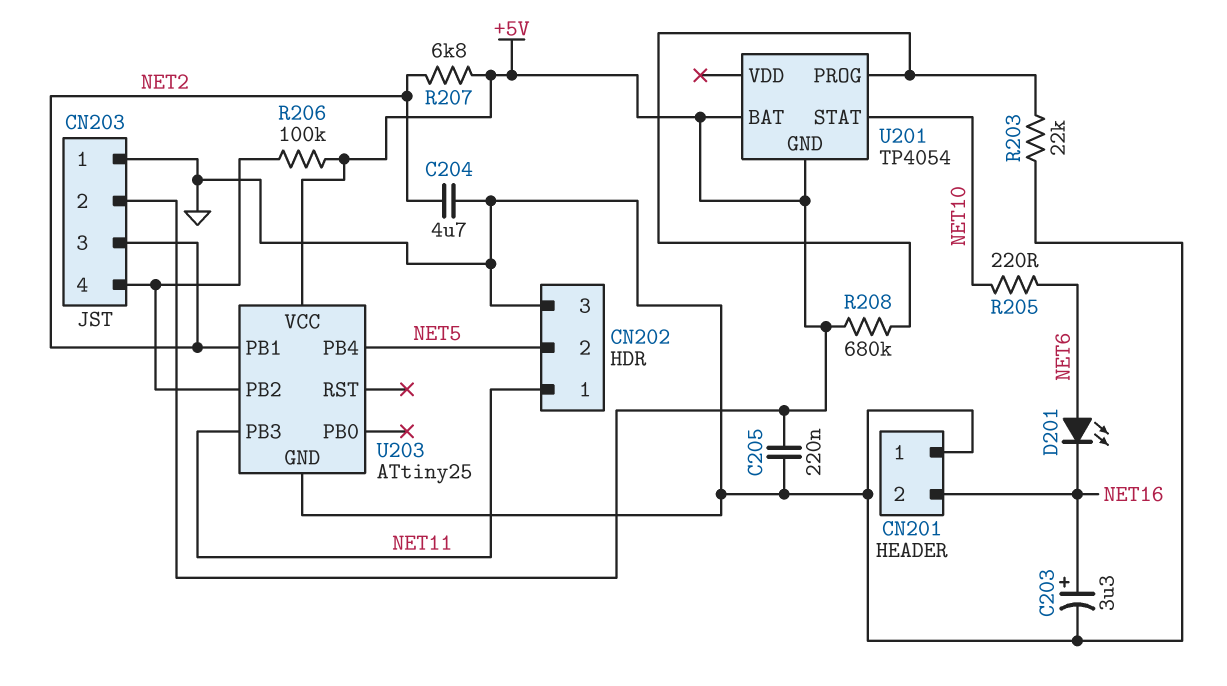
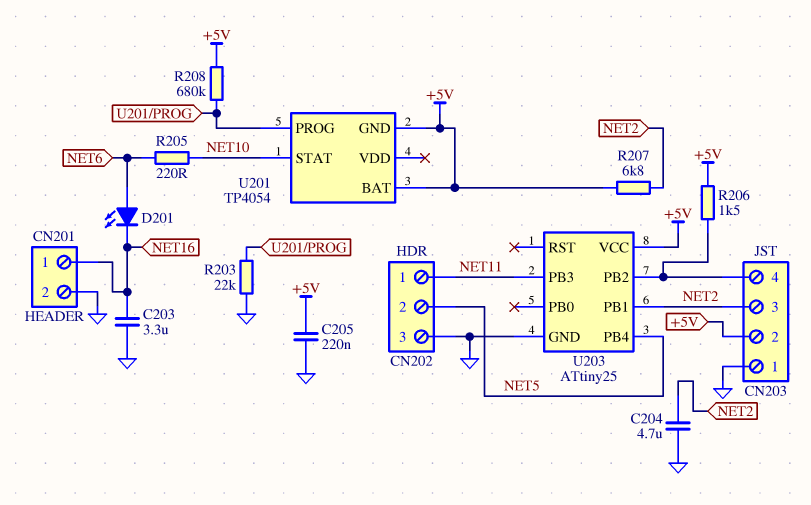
C203: 3.3uF (plus NET16, minus GND) -> 3.3uF (GND, NET16)
CN201 pin 1: GND -> NET16
CN201 pin 2: NET16 -> GND
R206: 100k (+5V, CN203/4) -> 1.5k (+5V, CN203/4)

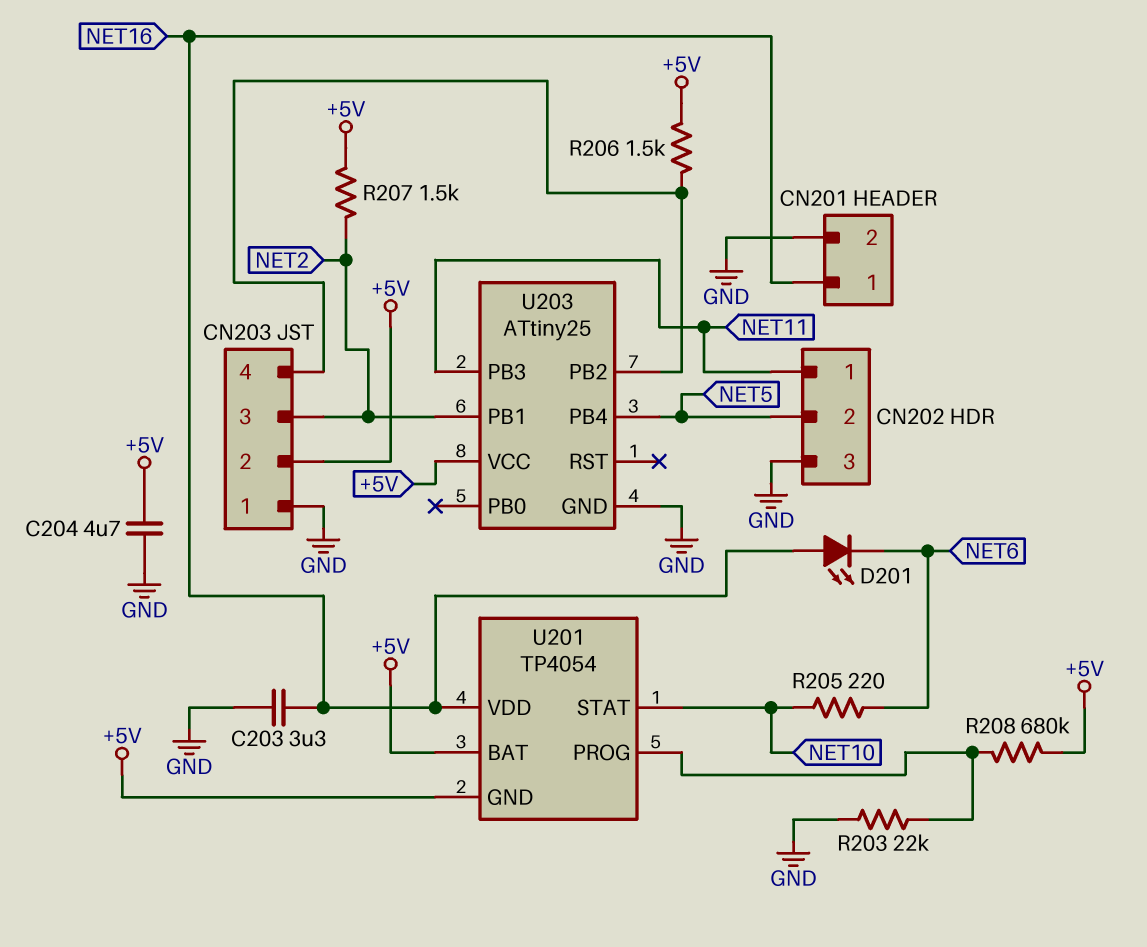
C204: 4.7uF (GND, NET2) -> 4.7uF (+5V, GND)
C205: 220nF (+5V, GND) -> none
D201: LED (A NET6, K NET16) -> LED (A NET16, K NET6)
R207: 6.8k (+5V, NET2) -> 1.5k (+5V, NET2)
U201 pin VDD: none -> NET16

